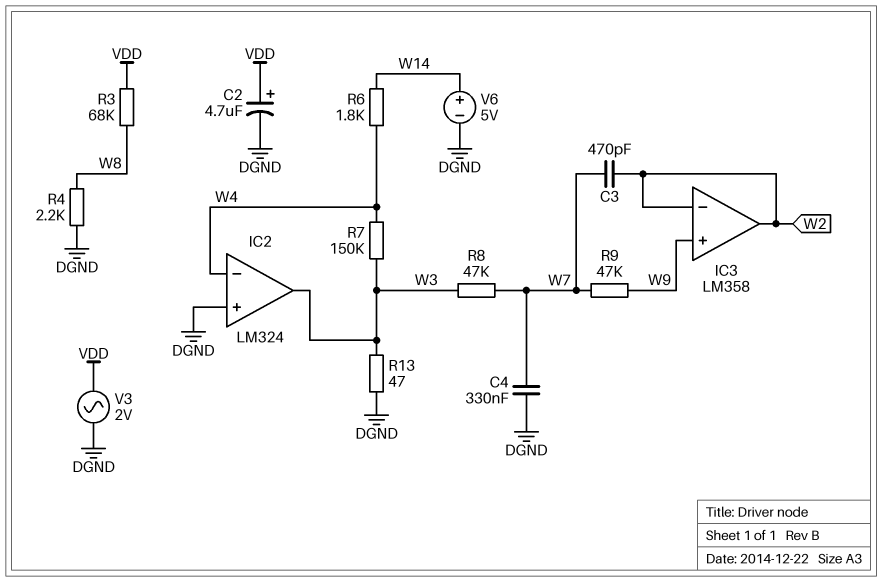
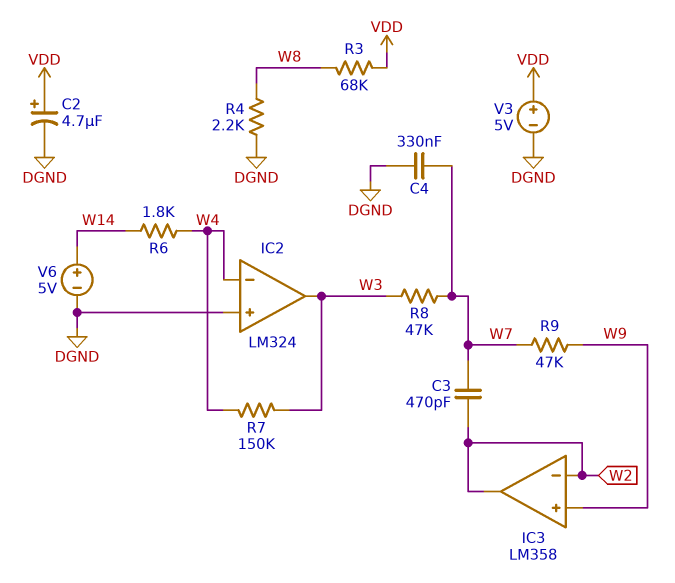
R13: 47 (DGND, W3) -> none
V3: AC 2V (DGND, VDD) -> 5V (plus VDD, minus DGND)

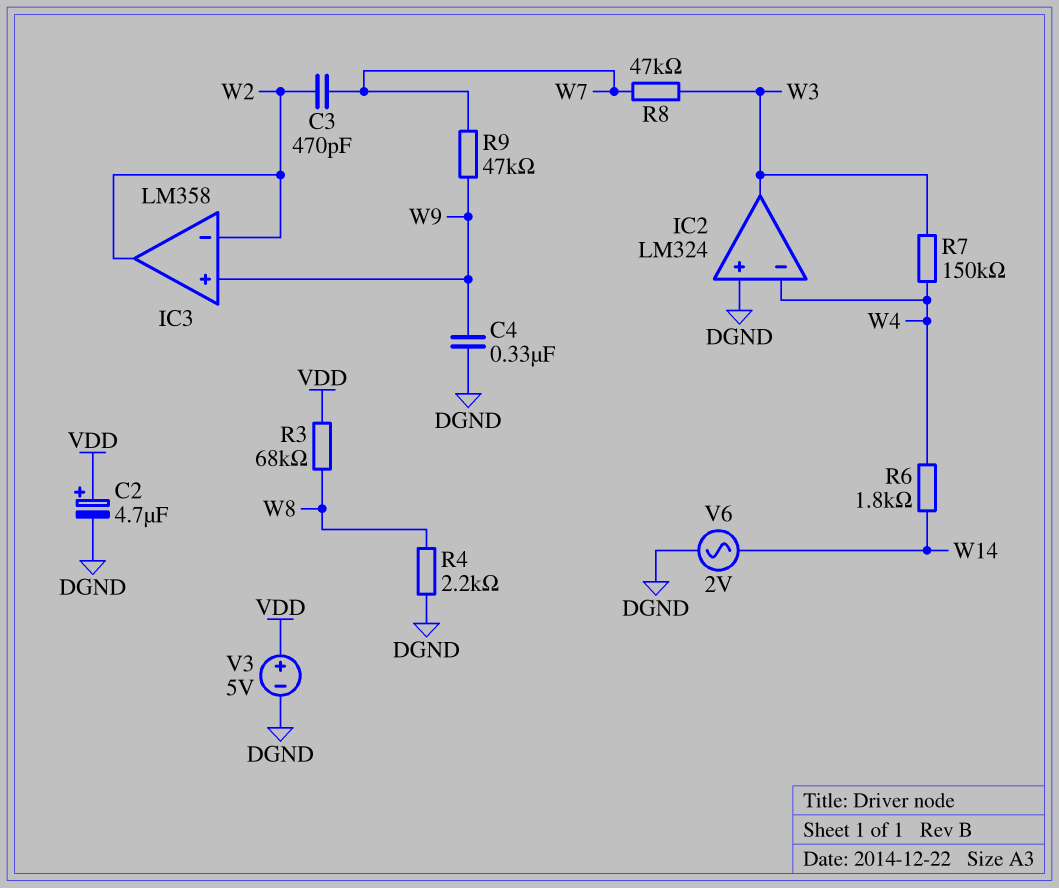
C4: 330nF (DGND, W7) -> 330nF (DGND, W9)
V6: 5V (plus W14, minus DGND) -> AC 2V (DGND, W14)

